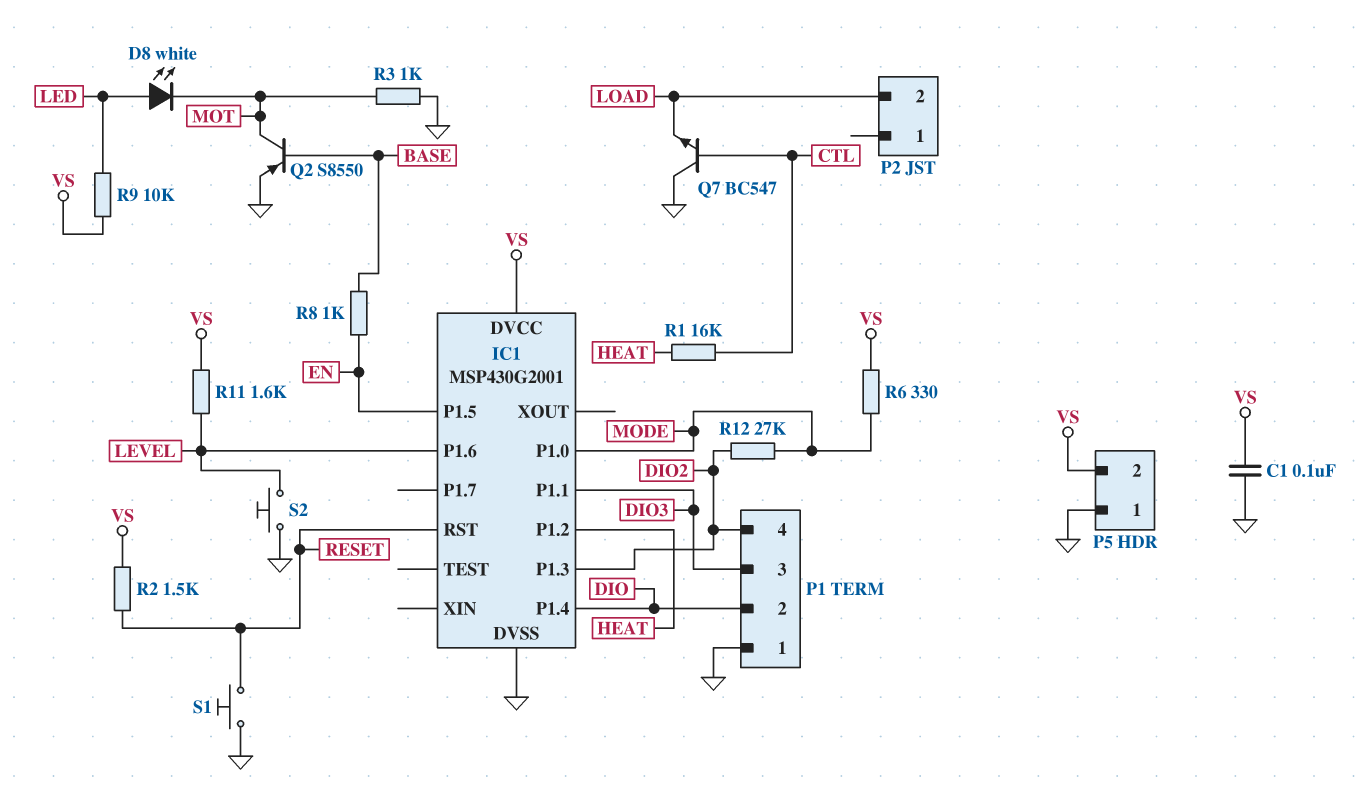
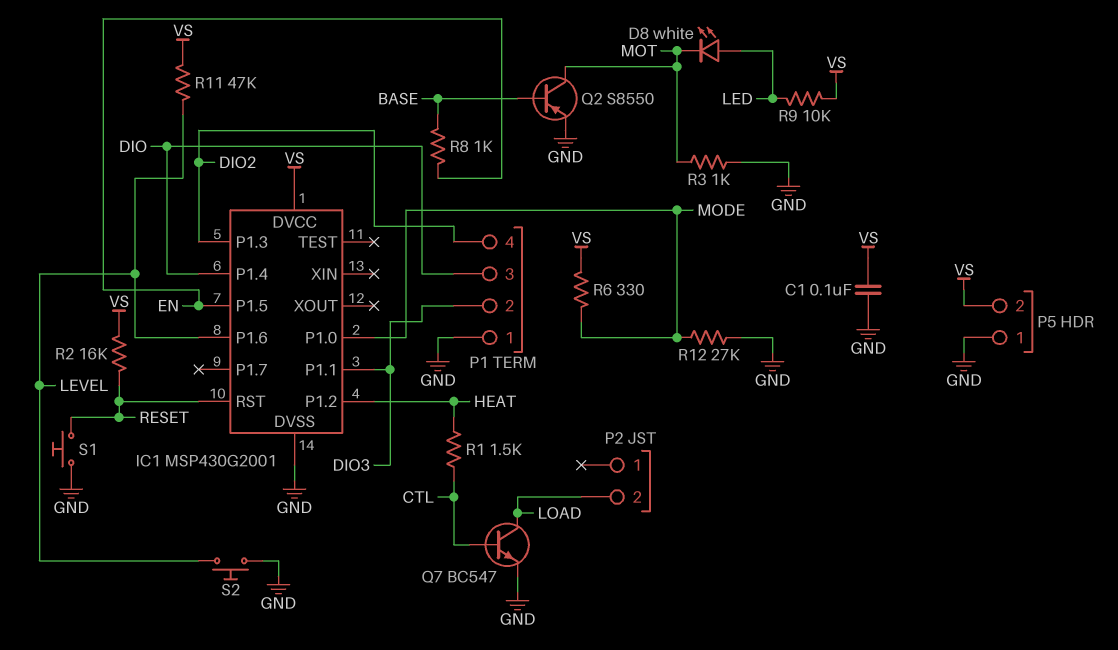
P1 pin 2: DIO -> DIO3
P1 pin 3: DIO3 -> DIO
Q7: NPN BC547 (B CTL, C GND, E LOAD) -> NPN BC547 (B CTL, C LOAD, E GND)
R1: 16k (CTL, HEAT) -> 1.5k (CTL, HEAT)
R2: 1.5k (RESET, VS) -> 16k (RESET, VS)
R11: 1.6k (LEVEL, VS) -> 47k (LEVEL, VS)
R12: 27k (DIO2, MODE) -> 27k (GND, MODE)

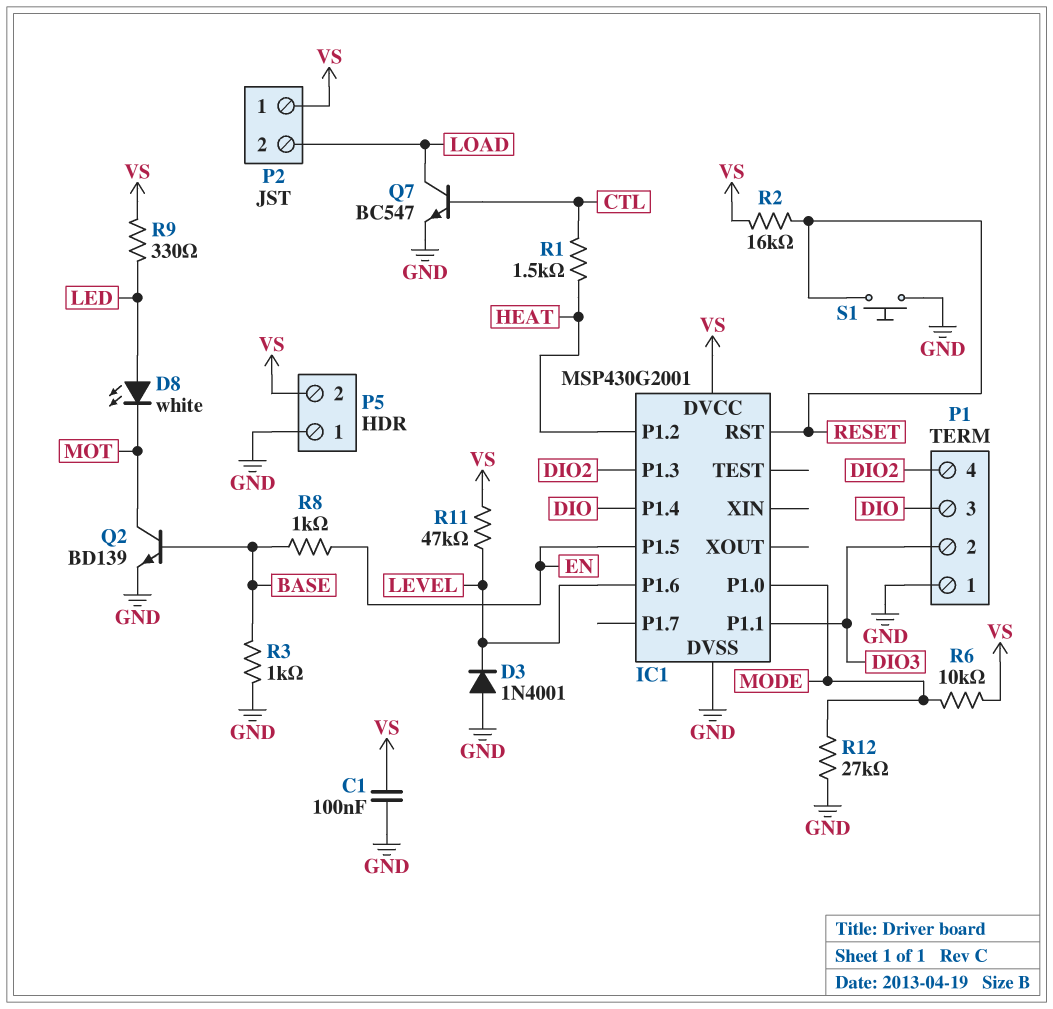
D3: none -> diode 1N4001 (A GND, K LEVEL)
P2 pin 1: none -> VS
Q2: PNP S8550 (B BASE, C MOT, E GND) -> NPN BD139 (B BASE, C MOT, E GND)
R3: 1k (GND, MOT) -> 1k (BASE, GND)
R6: 330 (MODE, VS) -> 10k (MODE, VS)
R9: 10k (LED, VS) -> 330 (LED, VS)
S2: button (GND, LEVEL) -> none

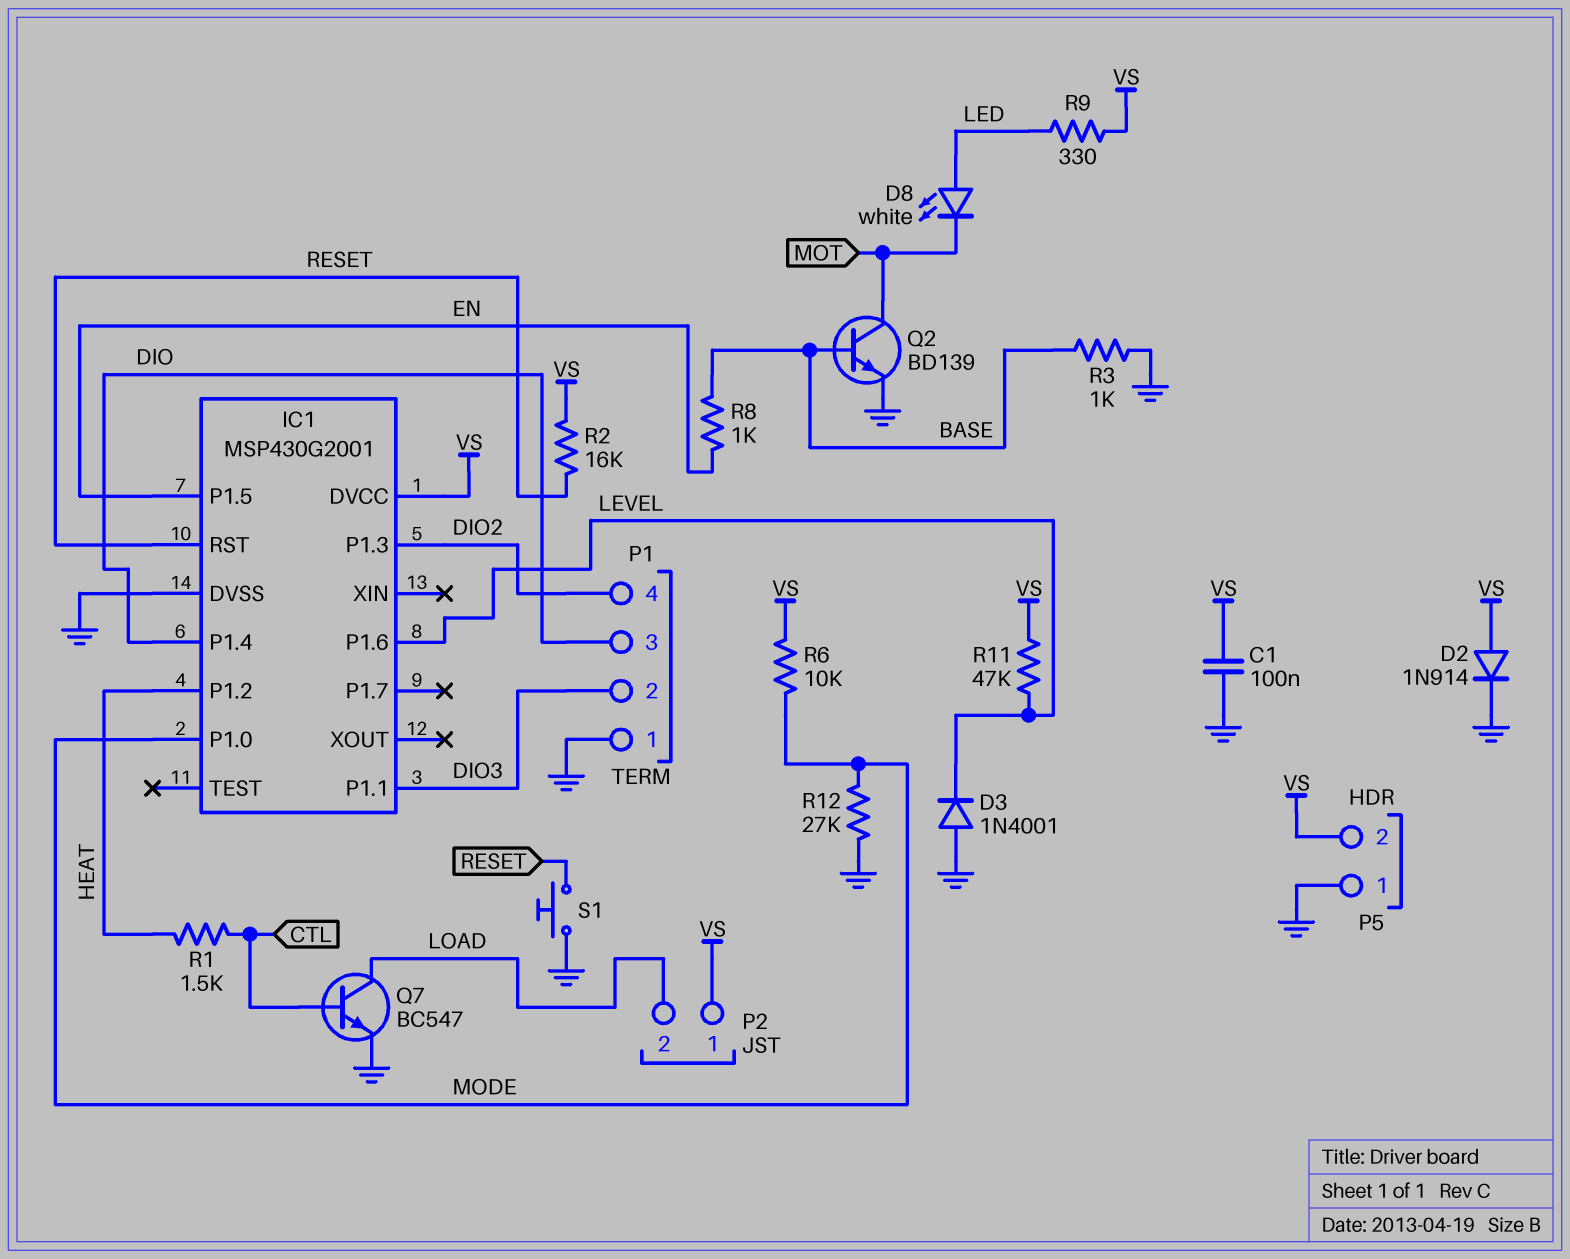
D2: none -> diode 1N914 (A VS, K GND)

